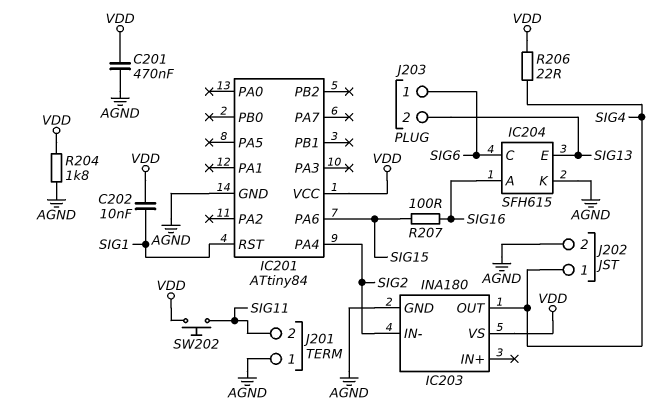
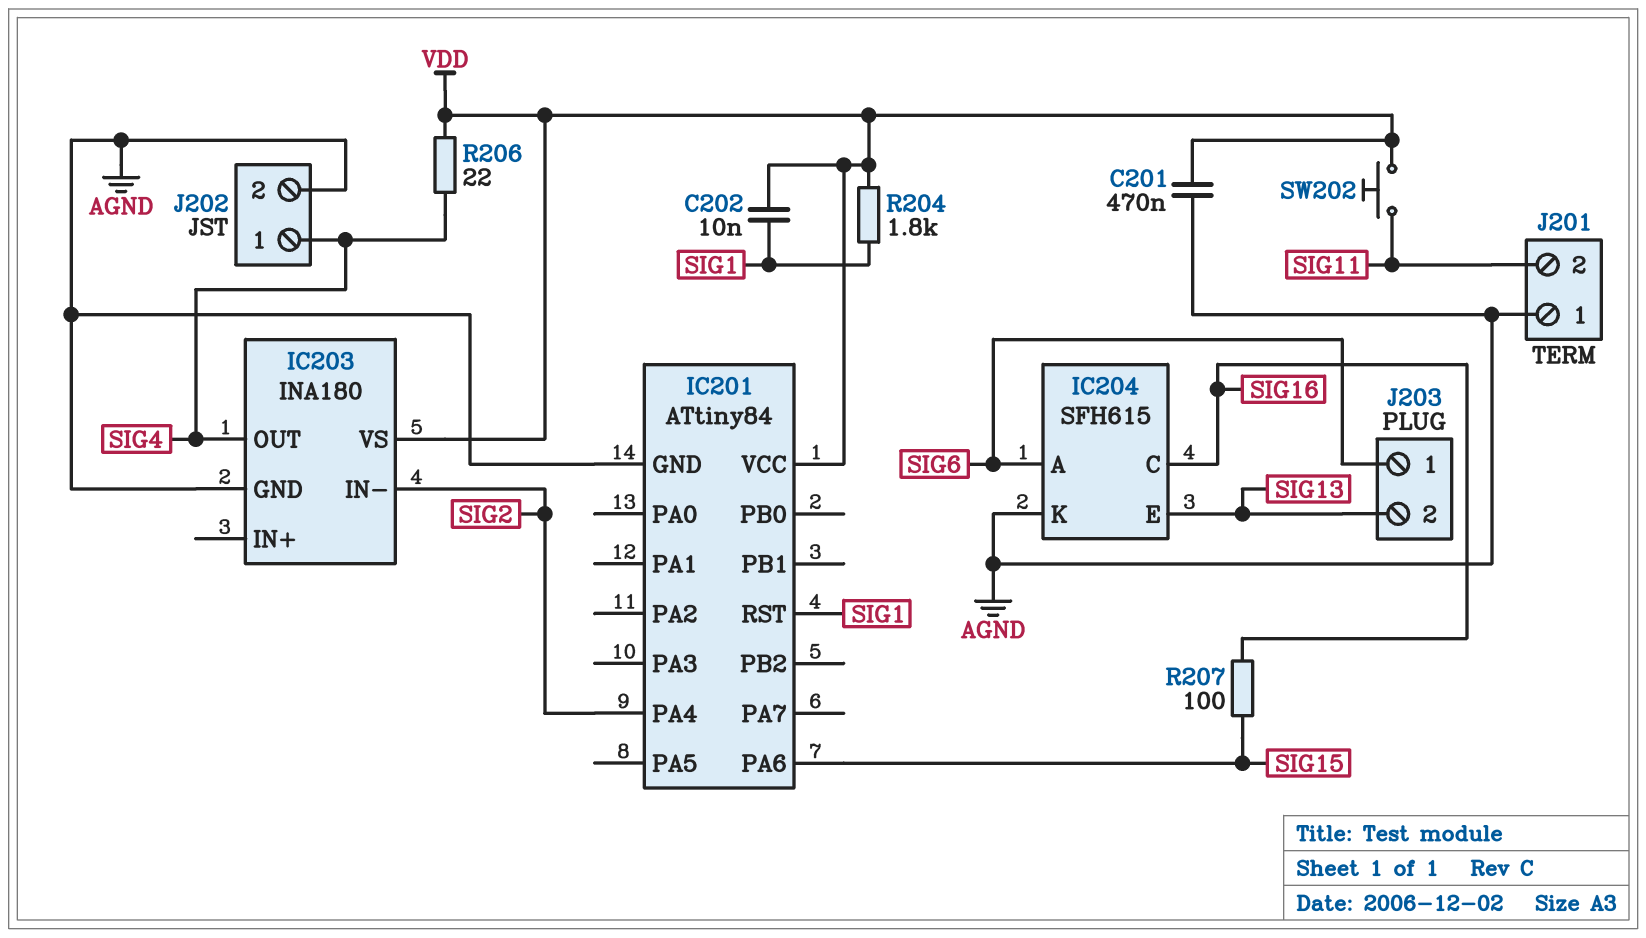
IC204 pin A: SIG16 -> SIG6
IC204 pin C: SIG6 -> SIG16
R204: 1.8k (AGND, VDD) -> 1.8k (SIG1, VDD)

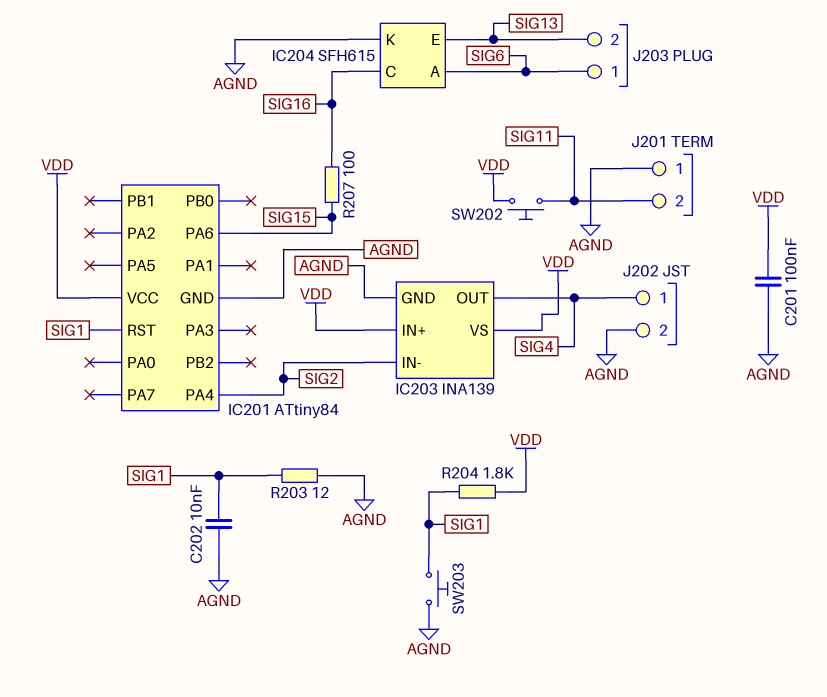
C201: 470nF (AGND, VDD) -> 100nF (AGND, VDD)
C202: 10nF (SIG1, VDD) -> 10nF (AGND, SIG1)
IC203: INA180 -> INA139
IC203 pin IN+: none -> VDD
R203: none -> 12 (AGND, SIG1)
R206: 22 (SIG4, VDD) -> none
SW203: none -> button (AGND, SIG1)

